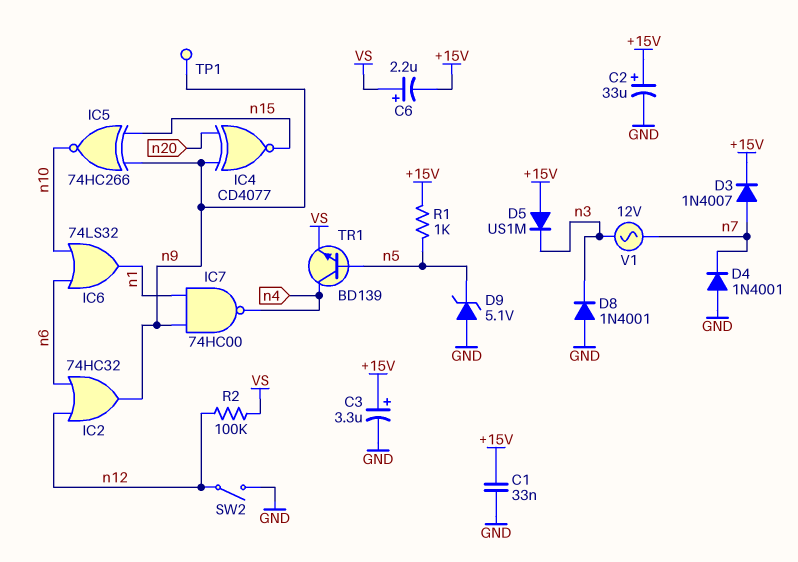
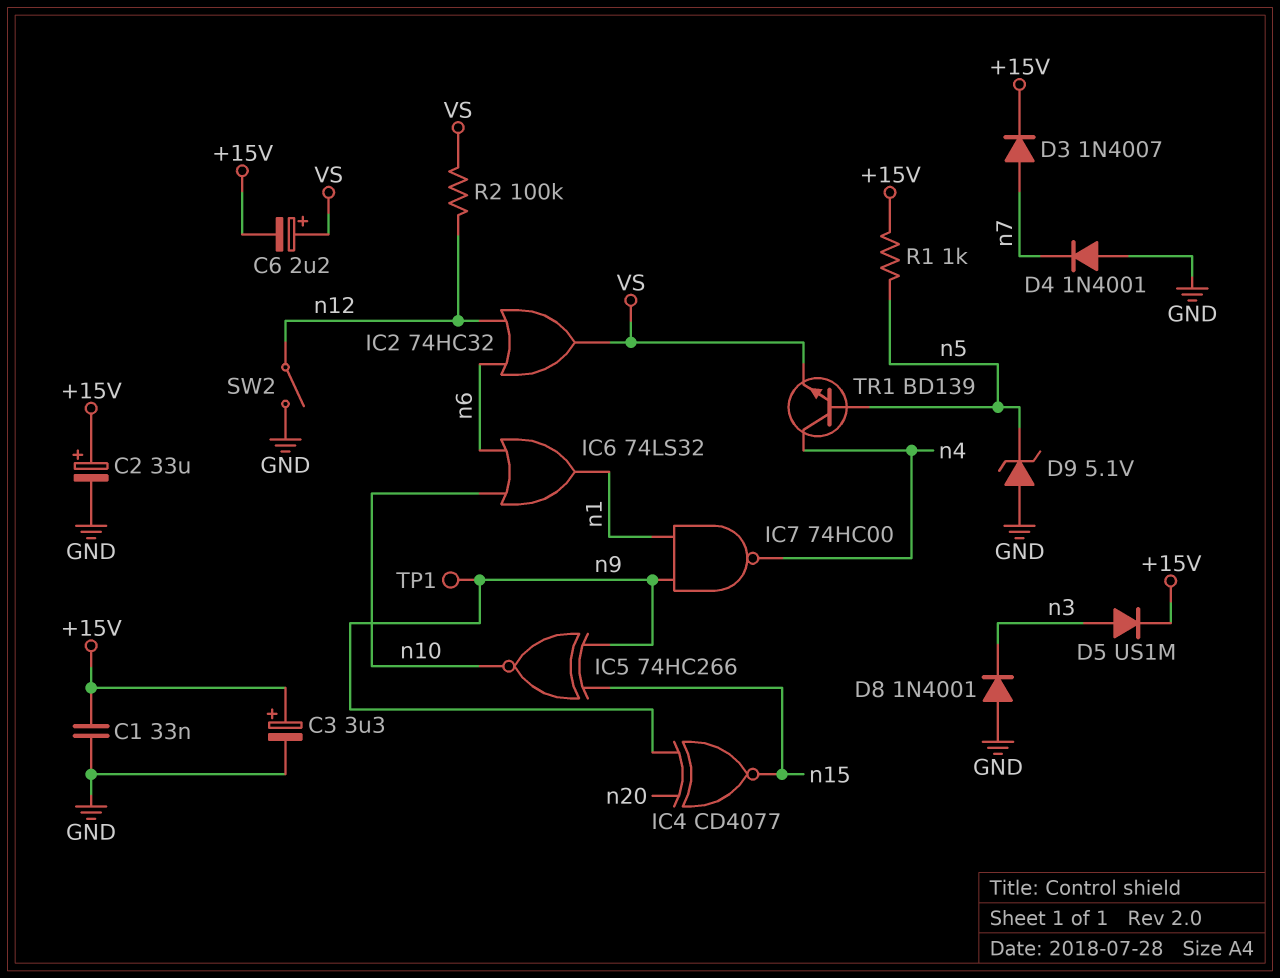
D5: diode US1M (A +15V, K n3) -> diode US1M (A n3, K +15V)
IC2: OR 74HC32 (in n6, in n12, out n9) -> OR 74HC32 (in n6, in n12, out VS)
V1: AC 12V (n3, n7) -> none

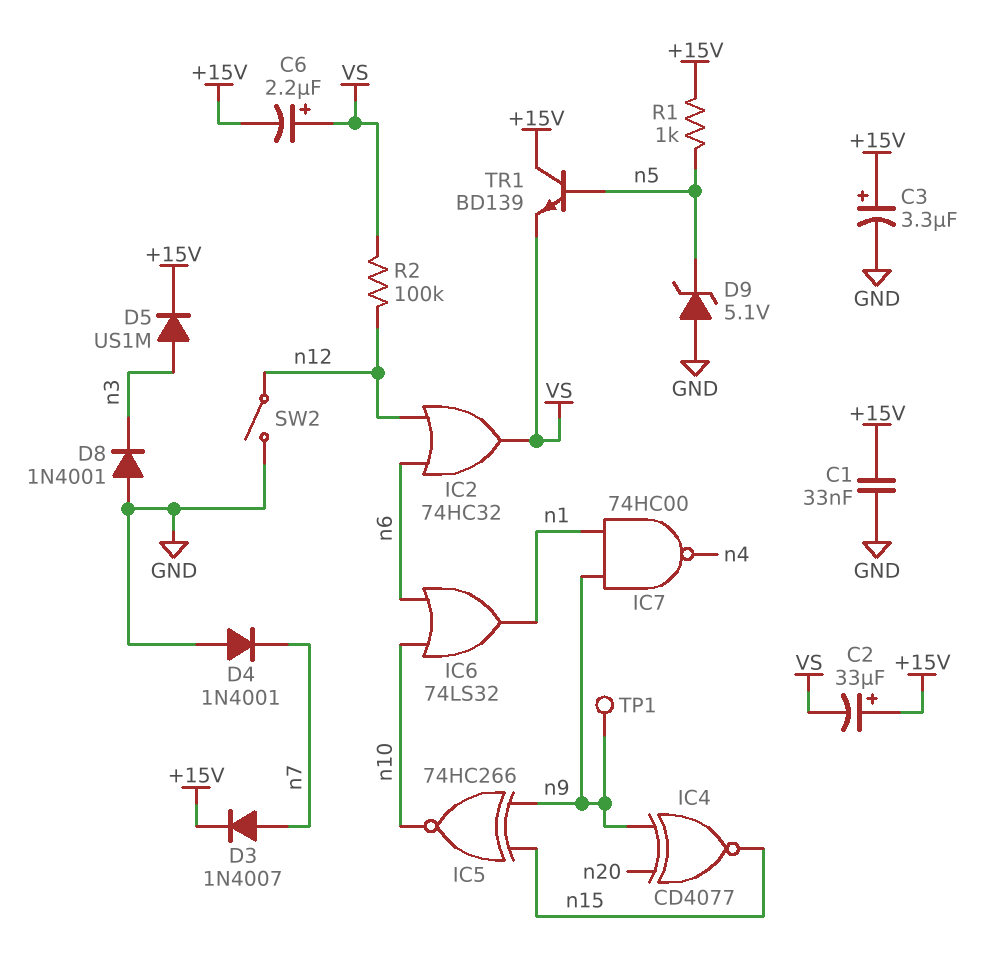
C2: 33uF (plus +15V, minus GND) -> 33uF (plus +15V, minus VS)
TR1: NPN BD139 (B n5, C n4, E VS) -> NPN BD139 (B n5, C +15V, E VS)

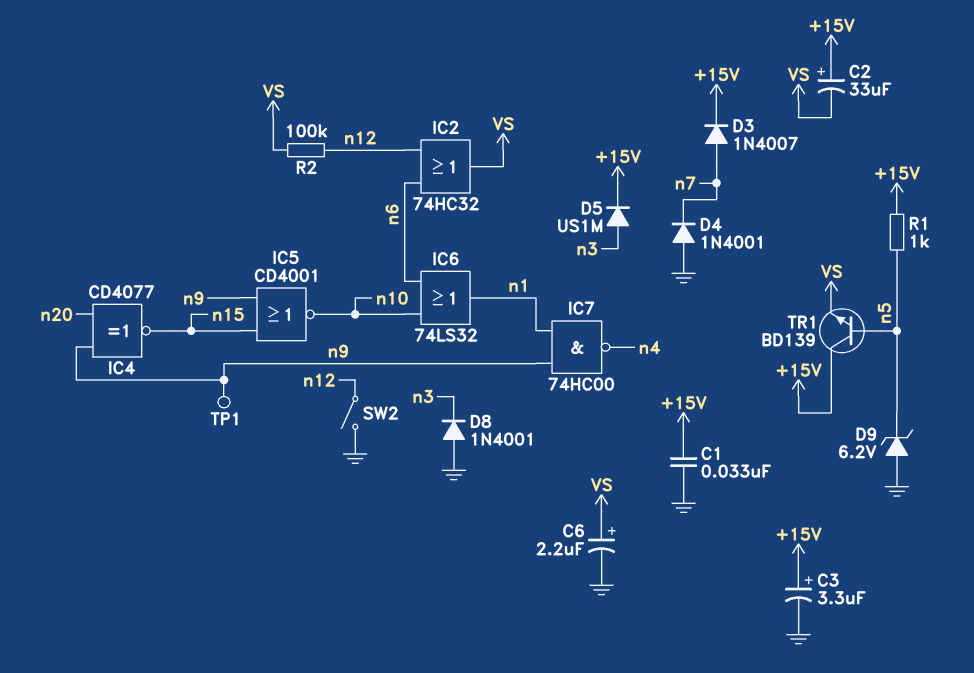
C6: 2.2uF (plus VS, minus +15V) -> 2.2uF (plus VS, minus GND)
D9: zener 5.1V (A GND, K n5) -> zener 6.2V (A GND, K n5)
IC5: XNOR 74HC266 (in n9, in n15, out n10) -> NOR CD4001 (in n9, in n15, out n10)

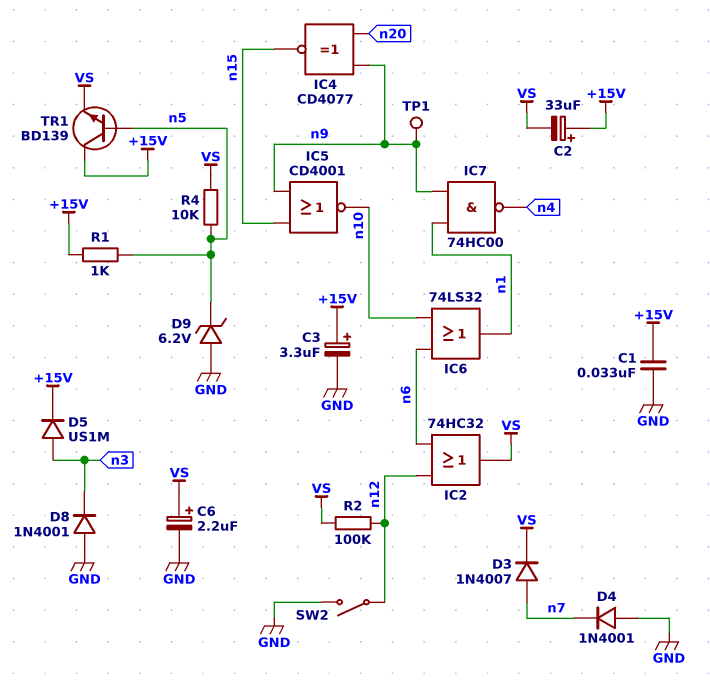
D3: diode 1N4007 (A n7, K +15V) -> diode 1N4007 (A n7, K VS)
R4: none -> 10k (VS, n5)

